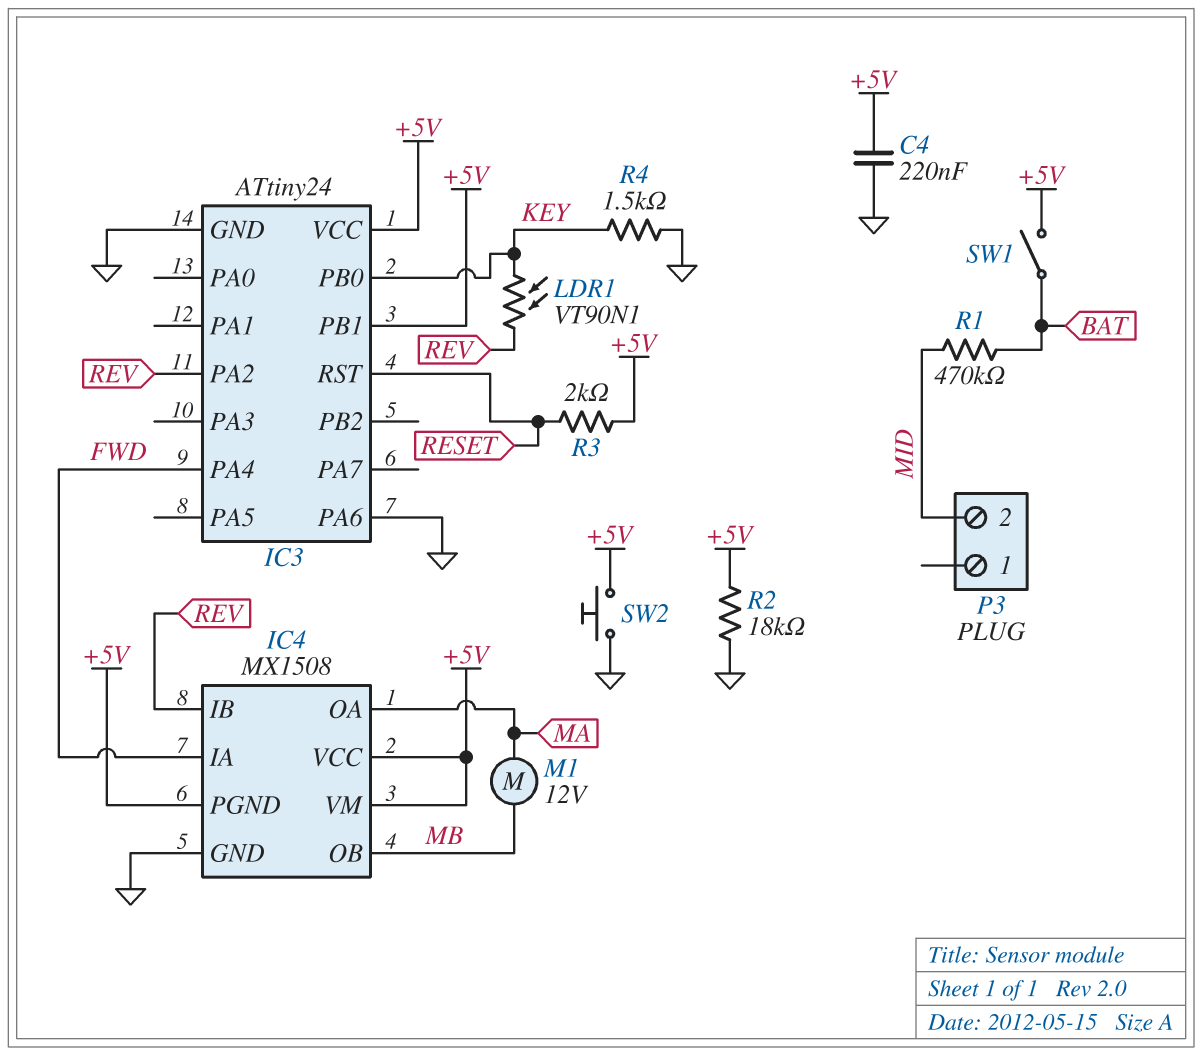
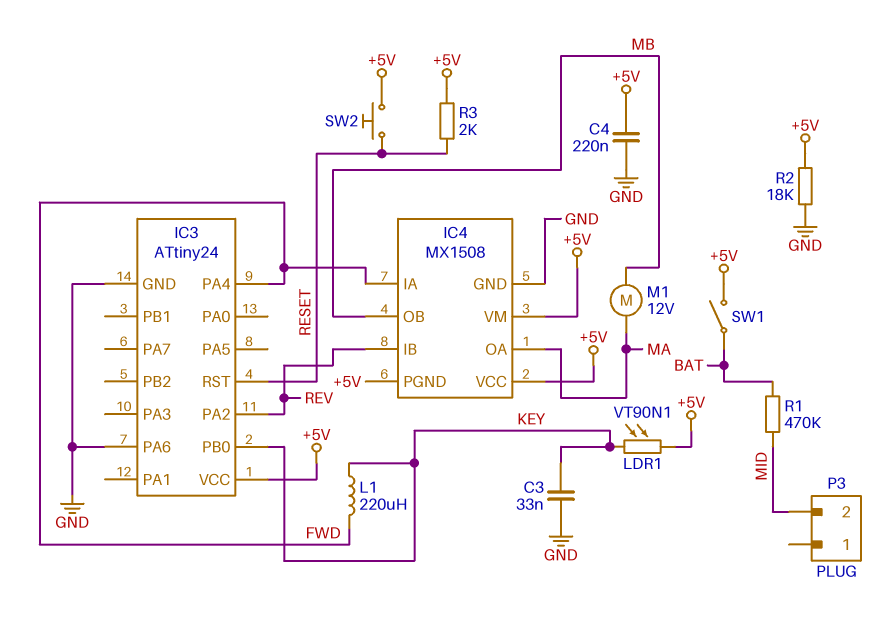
C3: none -> 33nF (GND, KEY)
IC3 pin PB1: +5V -> none
L1: none -> 220uH (FWD, KEY)
LDR1: VT90N1 (KEY, REV) -> VT90N1 (+5V, KEY)
R4: 1.5k (GND, KEY) -> none
SW2: button (+5V, GND) -> button (+5V, RESET)

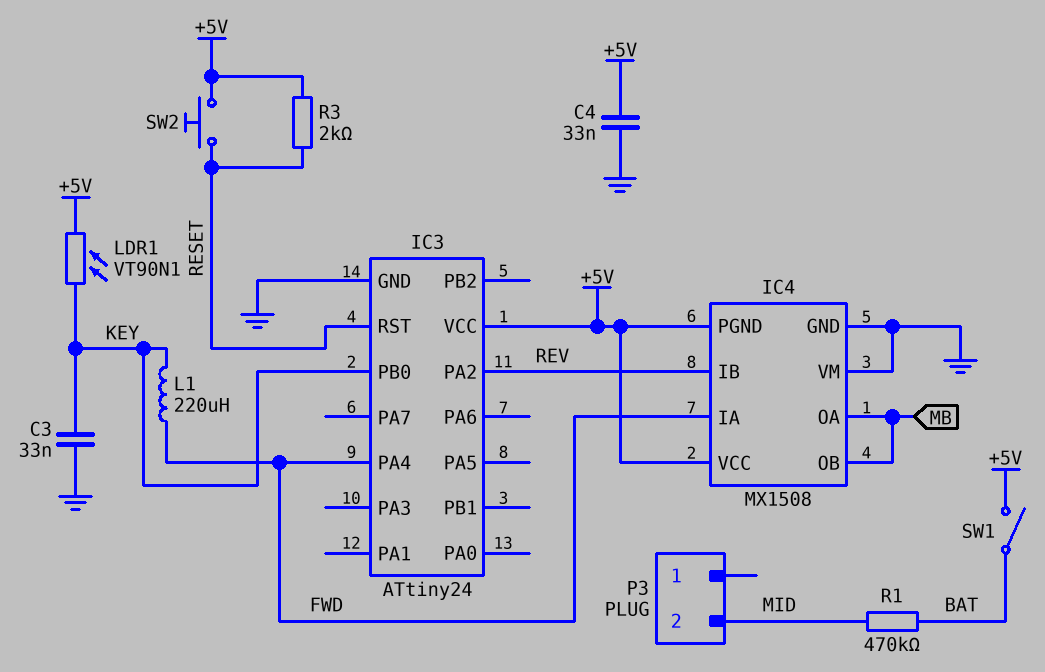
C4: 220nF (+5V, GND) -> 33nF (+5V, GND)
IC3 pin PA6: GND -> none
IC4 pin OA: MA -> MB
IC4 pin VM: +5V -> GND
M1: motor 12V (MA, MB) -> none
R2: 18k (+5V, GND) -> none

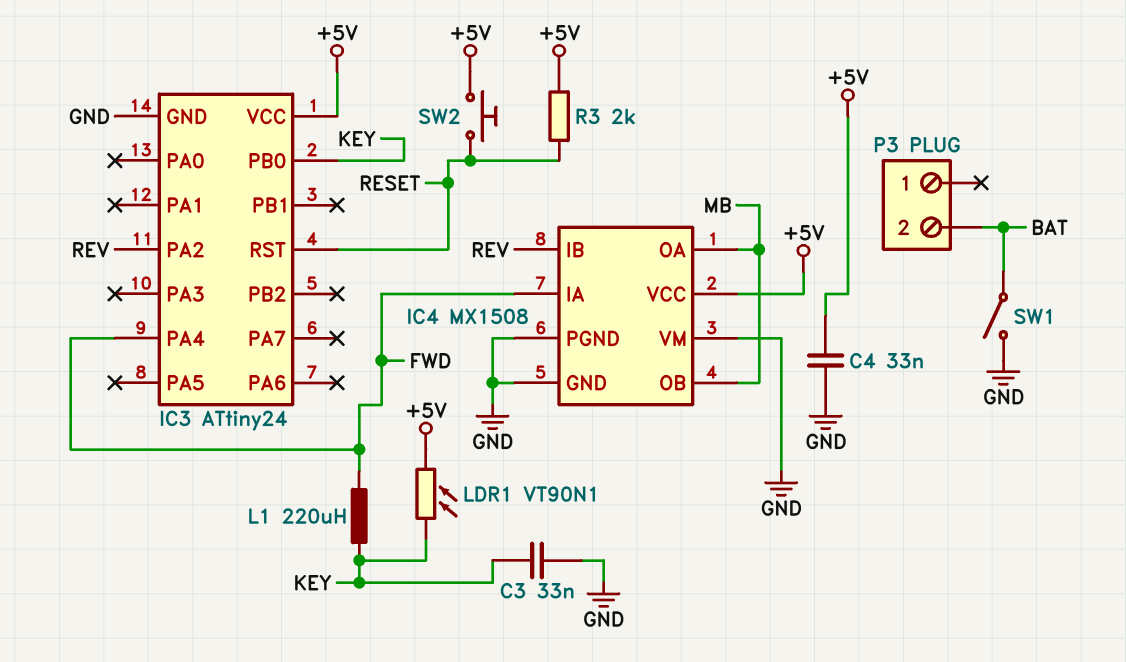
IC4 pin PGND: +5V -> GND
P3 pin 2: MID -> BAT
R1: 470k (BAT, MID) -> none
SW1: switch (+5V, BAT) -> switch (BAT, GND)

